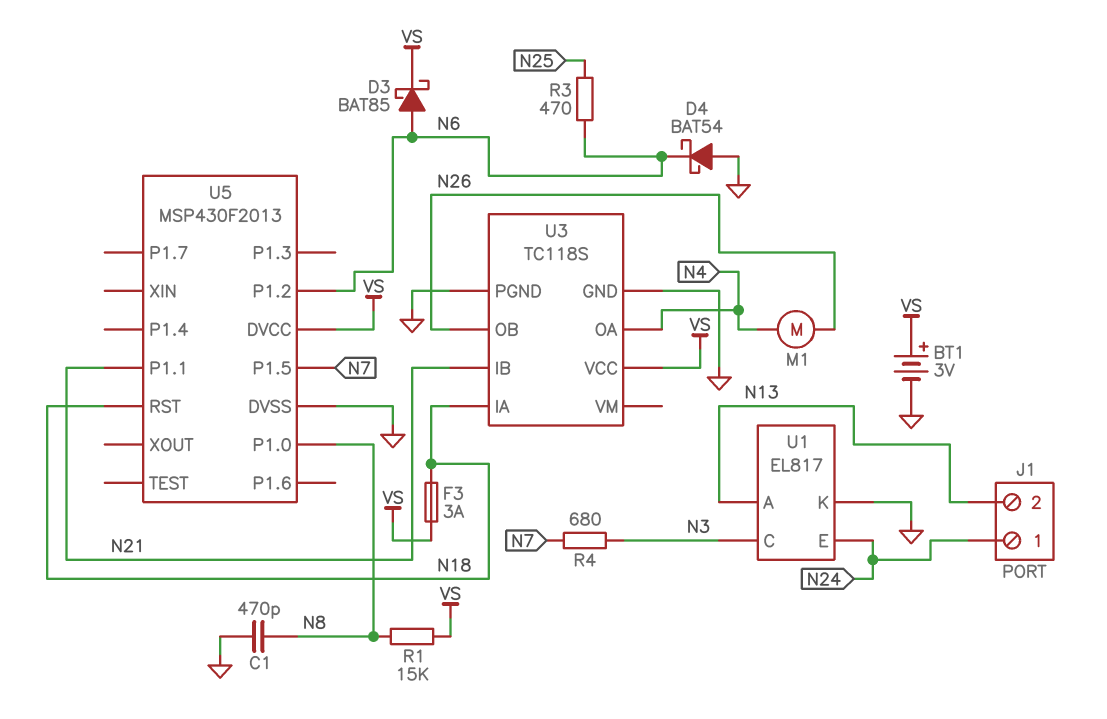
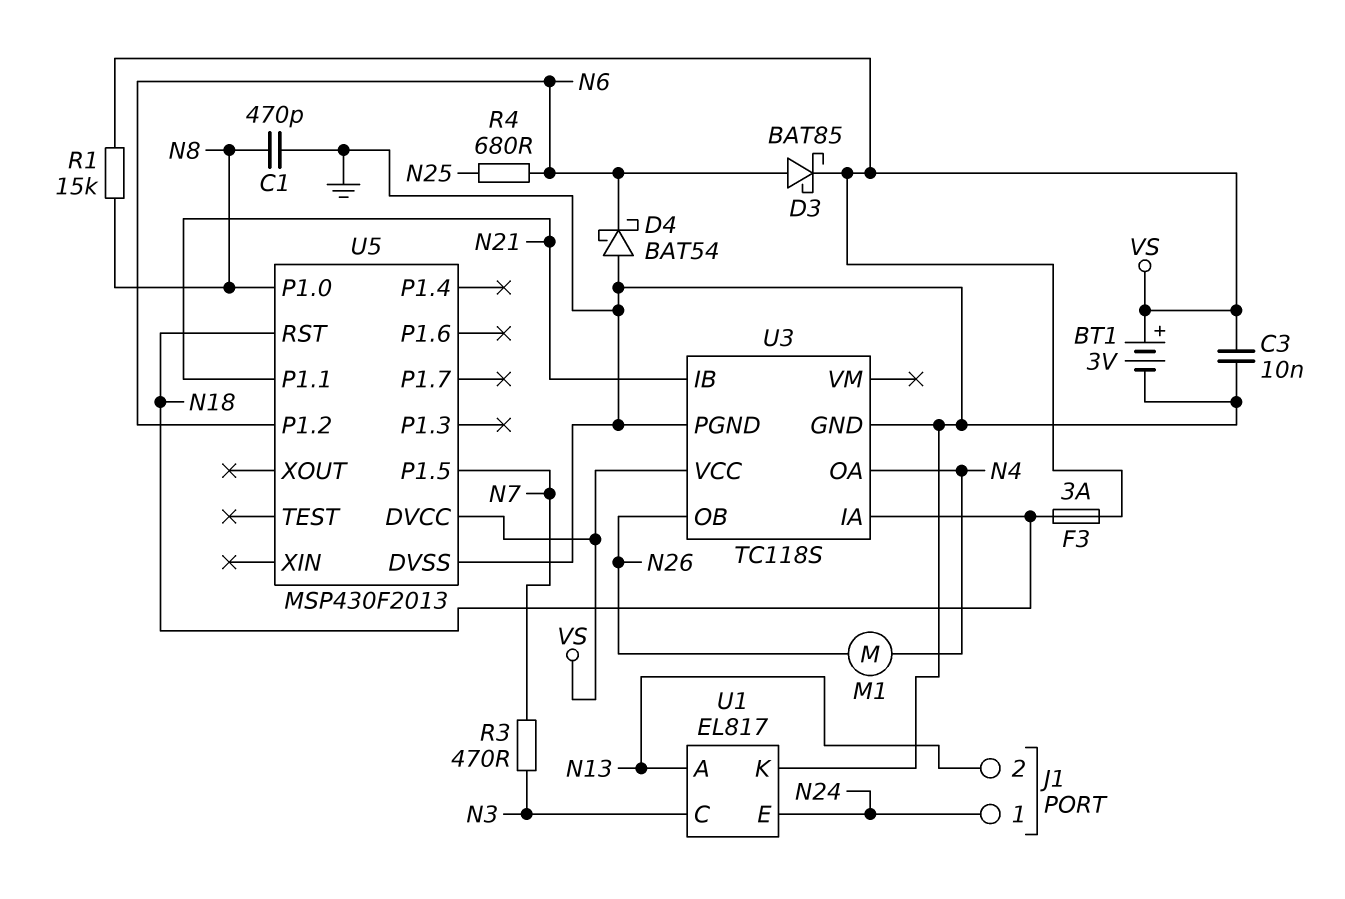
C3: none -> 10nF (GND, VS)
R3: 470 (N6, N25) -> 470 (N3, N7)
R4: 680 (N3, N7) -> 680 (N6, N25)

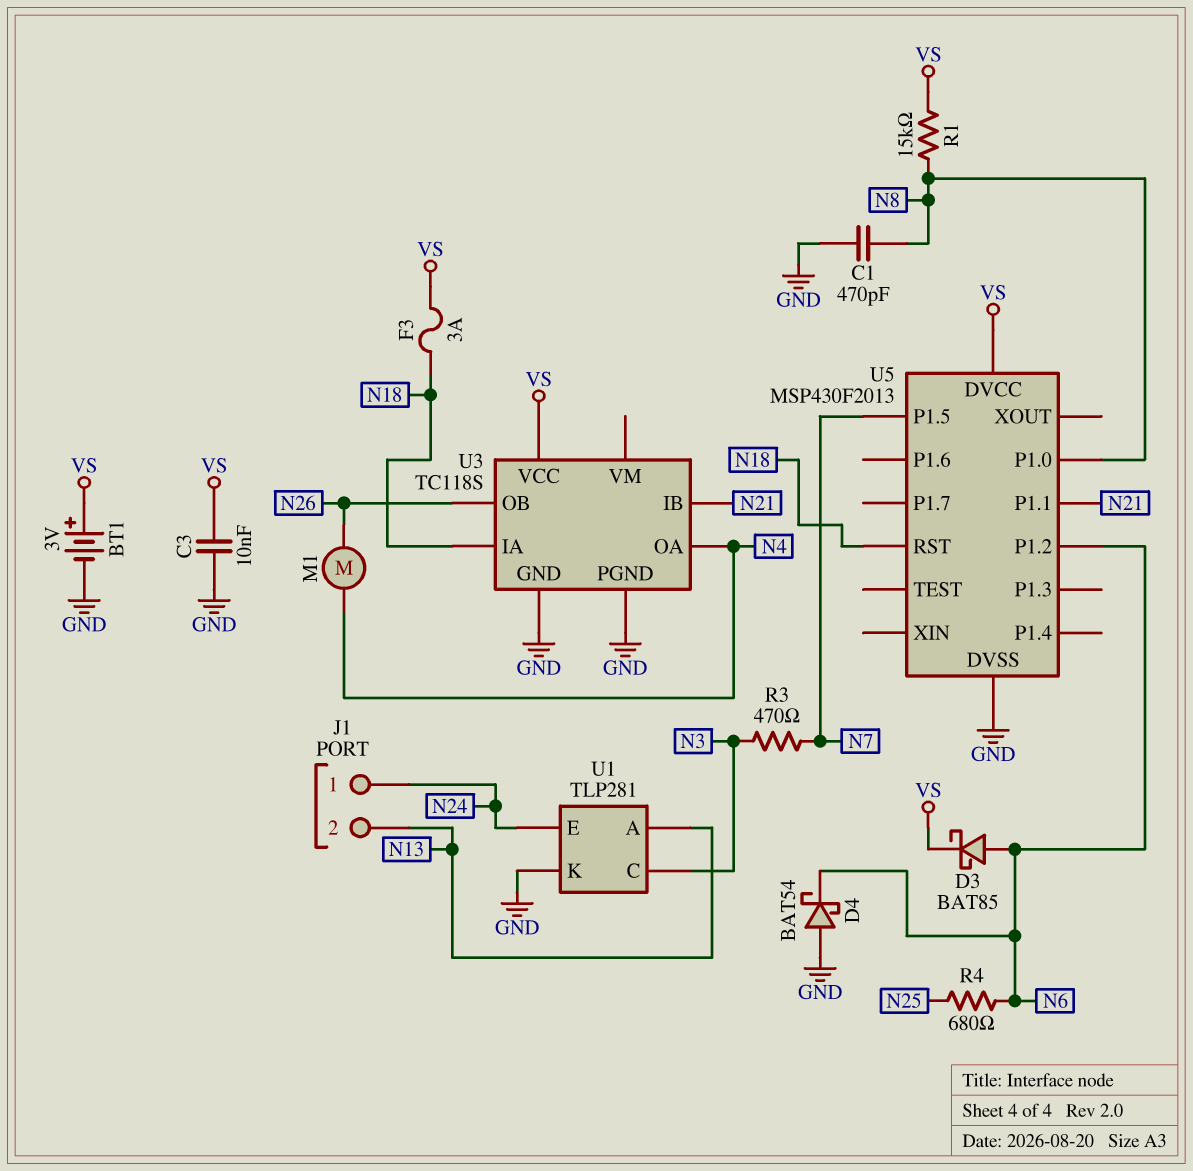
U1: EL817 -> TLP281

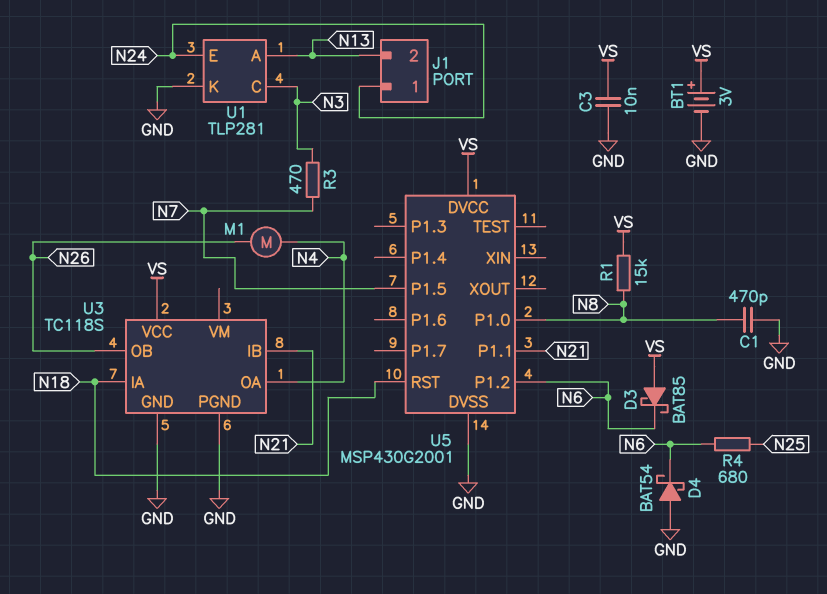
D3: schottky BAT85 (A N6, K VS) -> schottky BAT85 (A VS, K N6)
F3: 3A (N18, VS) -> none
U5: MSP430F2013 -> MSP430G2001

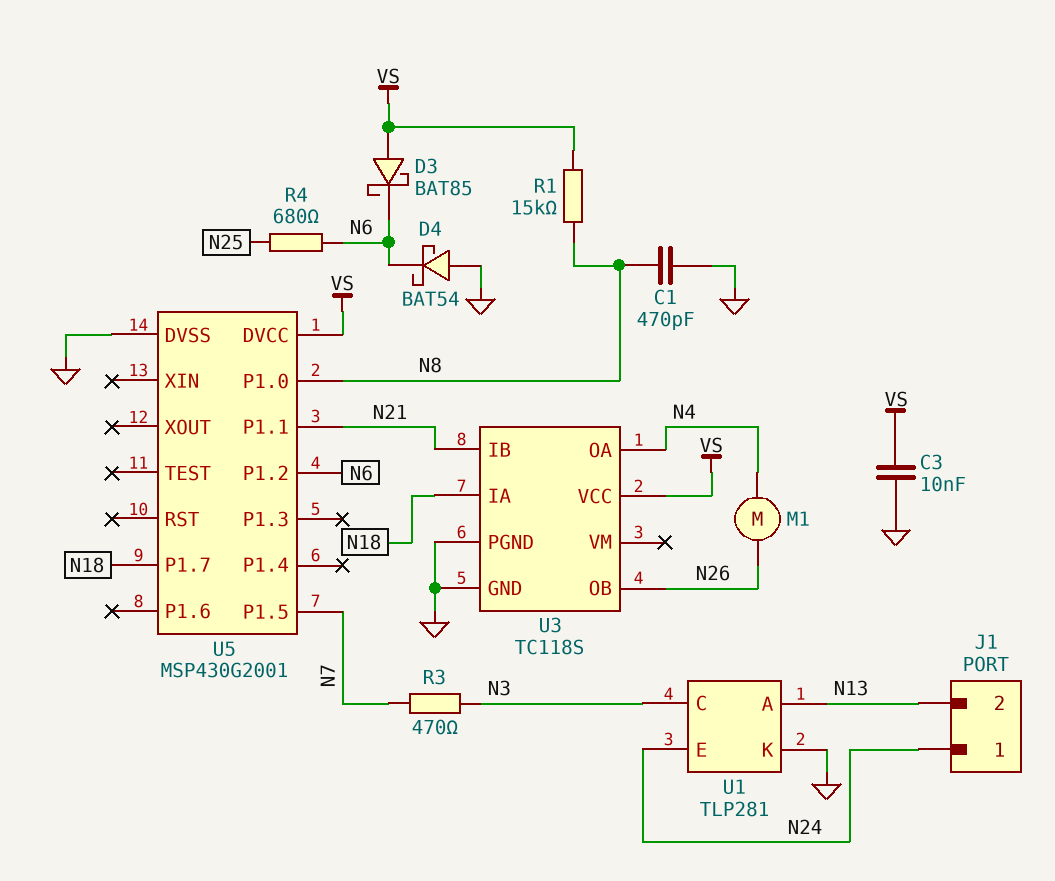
BT1: 3V (plus VS, minus GND) -> none
U5 pin P1.7: none -> N18
U5 pin RST: N18 -> none

